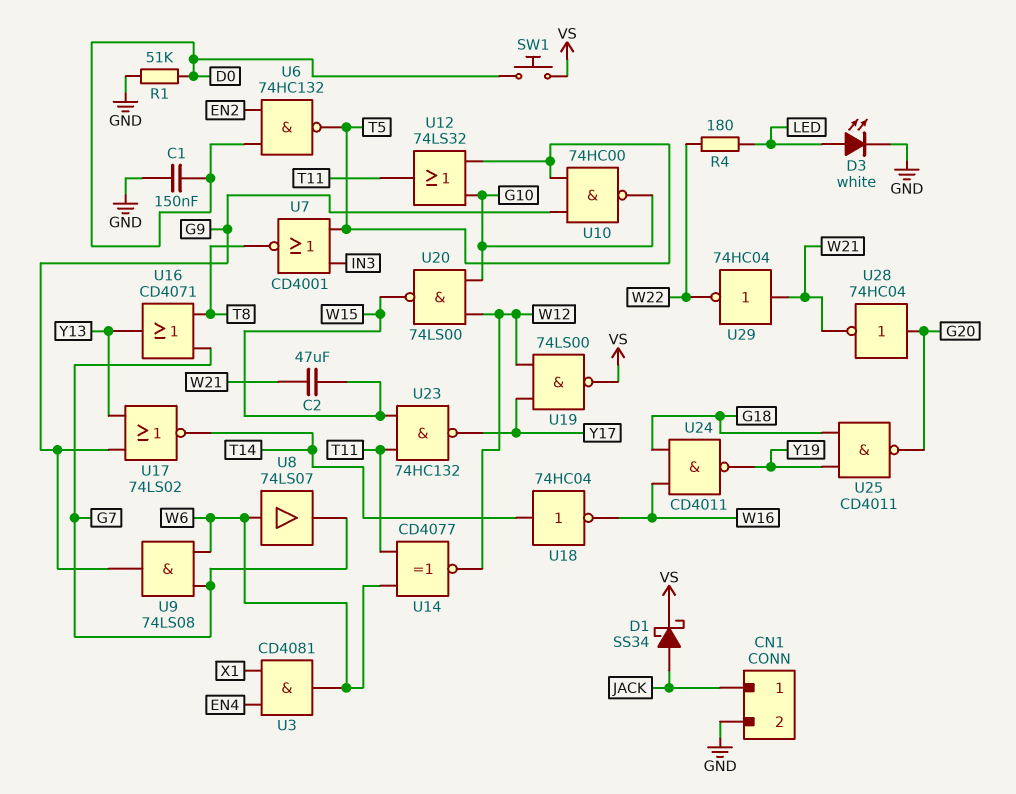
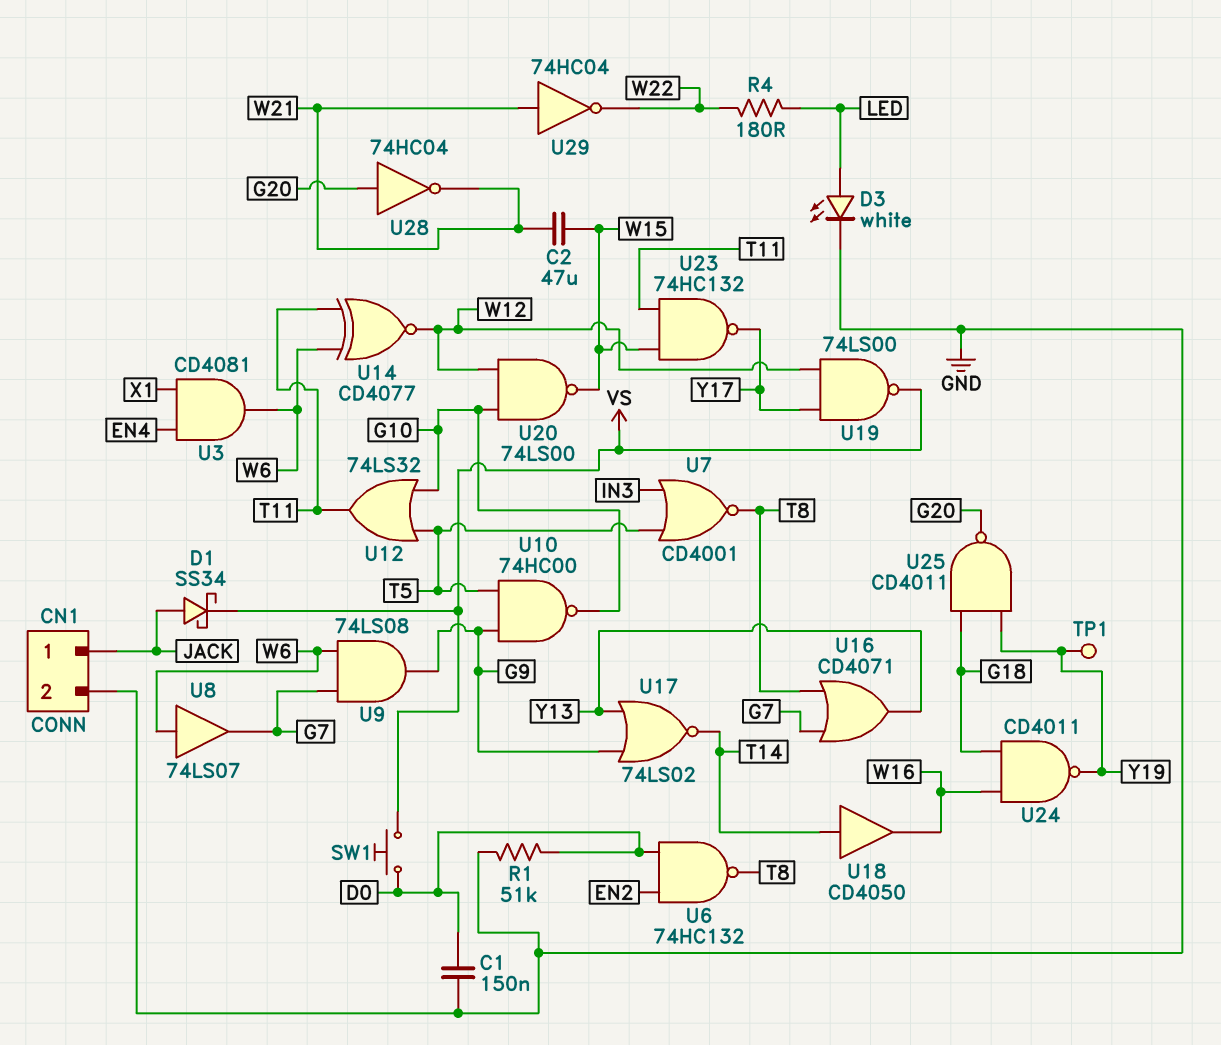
TP1: none -> test point (Y19)
U6: NAND 74HC132 (in D0, in EN2, out T5) -> NAND 74HC132 (in D0, in EN2, out T8)
U18: NOT 74HC04 (in T14, out W16) -> buffer CD4050 (in T14, out W16)

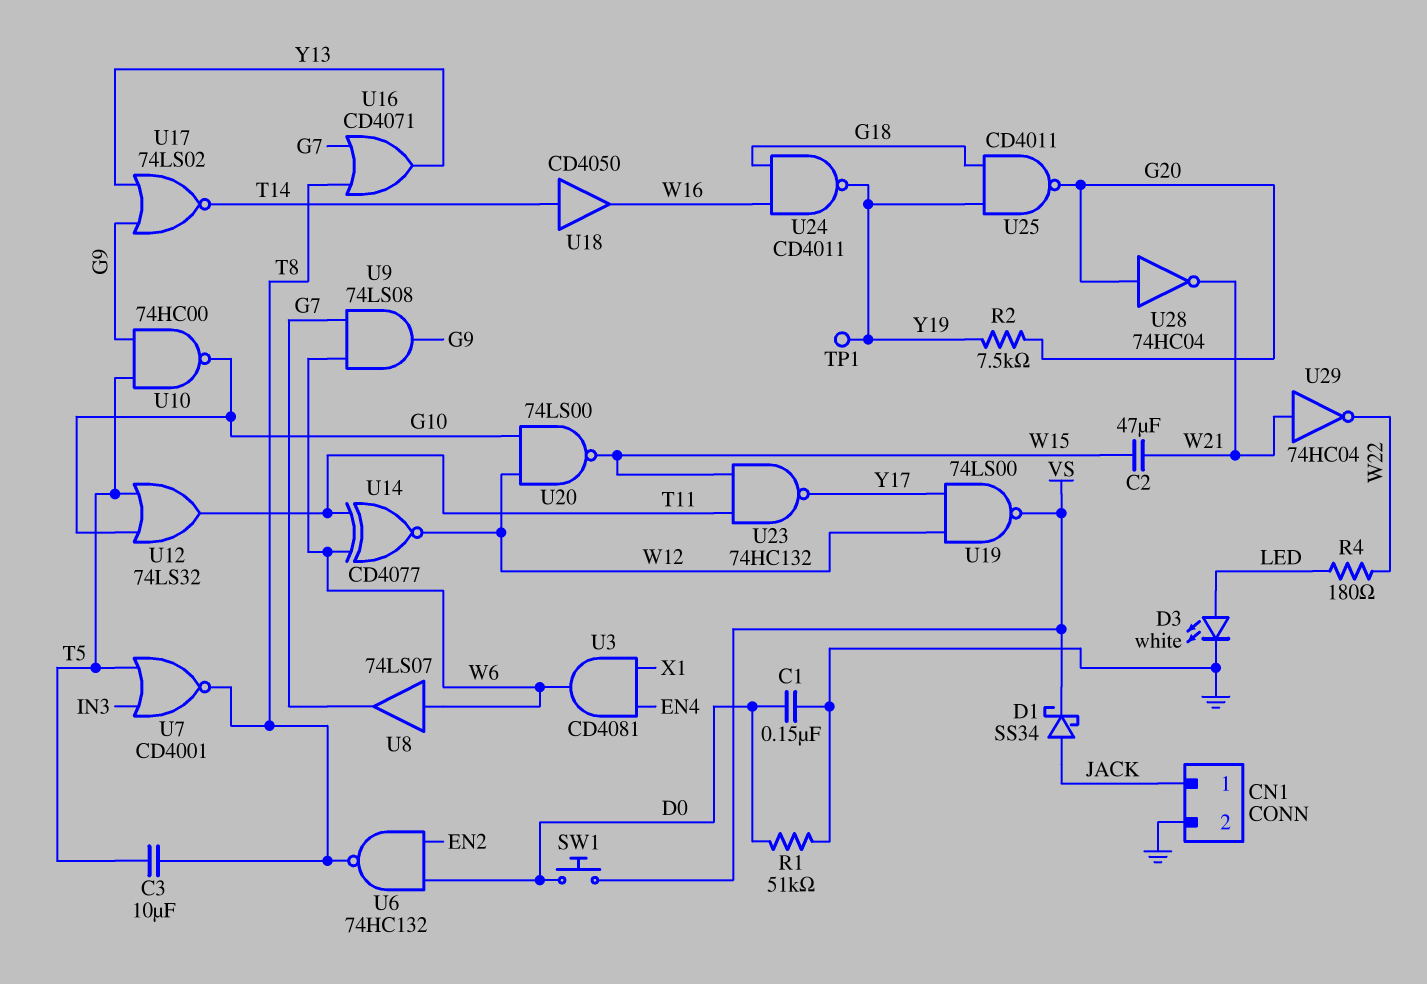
C3: none -> 10uF (T5, T8)
R2: none -> 7.5k (G20, Y19)

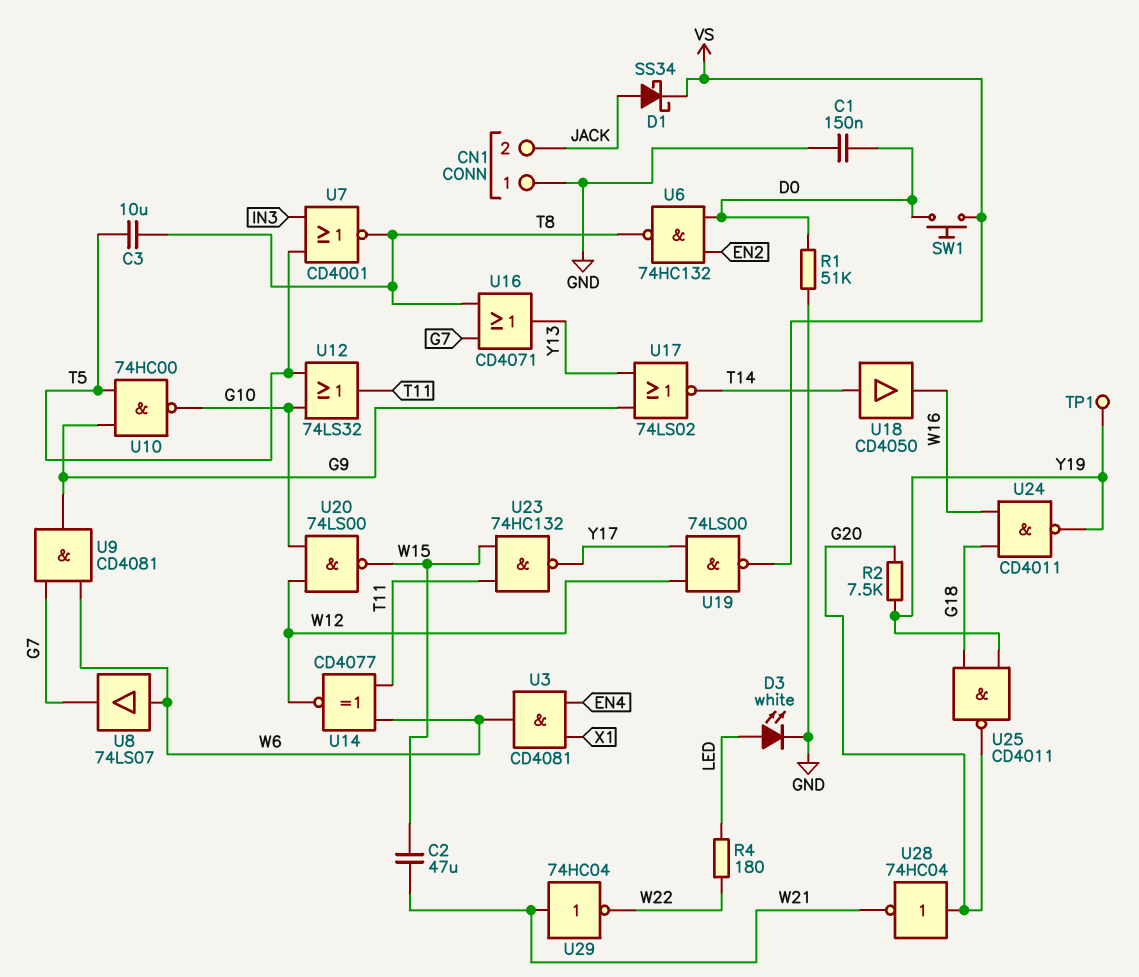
CN1 pin 1: JACK -> GND
CN1 pin 2: GND -> JACK
U9: AND 74LS08 (in G7, in W6, out G9) -> AND CD4081 (in G7, in W6, out G9)

